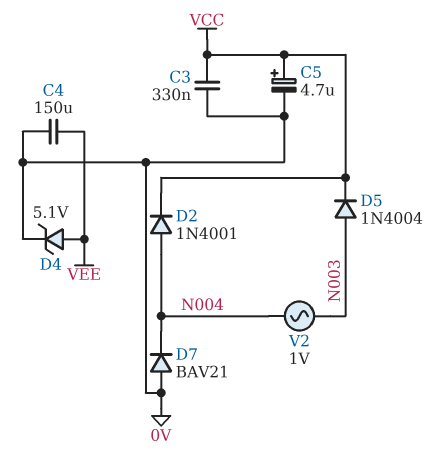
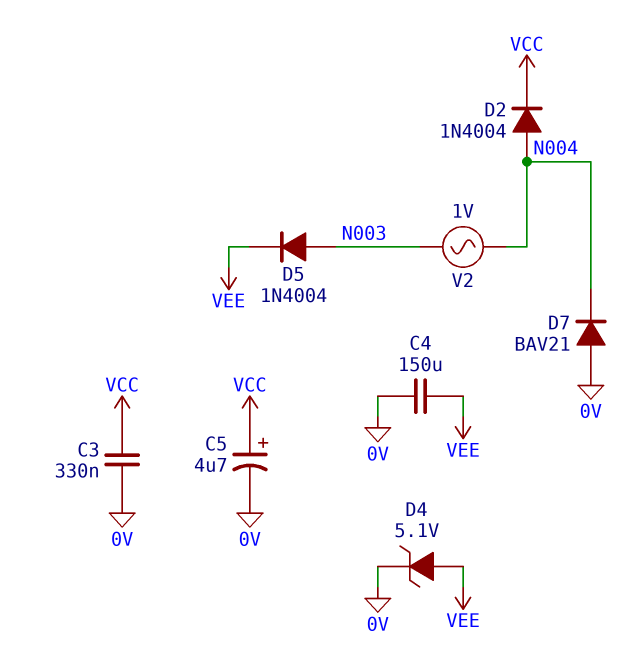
D2: diode 1N4001 (A N004, K VCC) -> diode 1N4004 (A N004, K VCC)
D5: diode 1N4004 (A N003, K VCC) -> diode 1N4004 (A N003, K VEE)

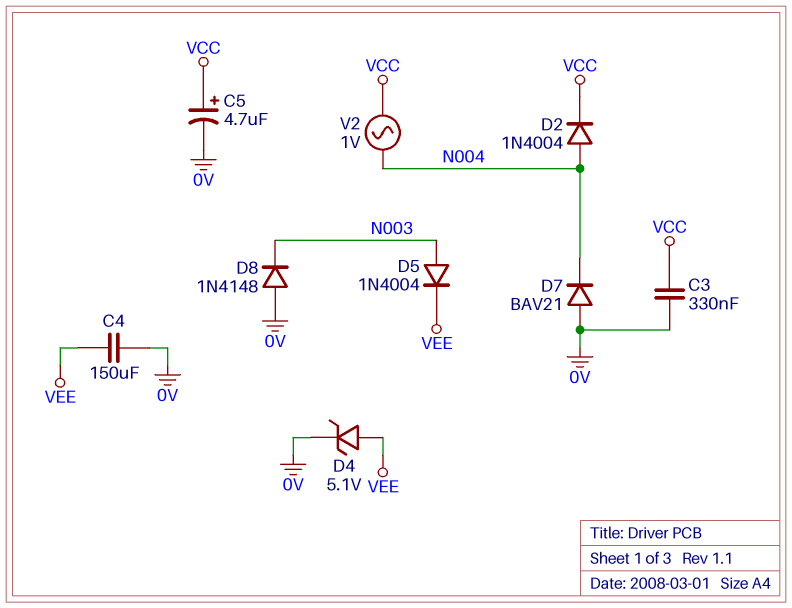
D8: none -> diode 1N4148 (A 0V, K N003)
V2: AC 1V (N003, N004) -> AC 1V (N004, VCC)

